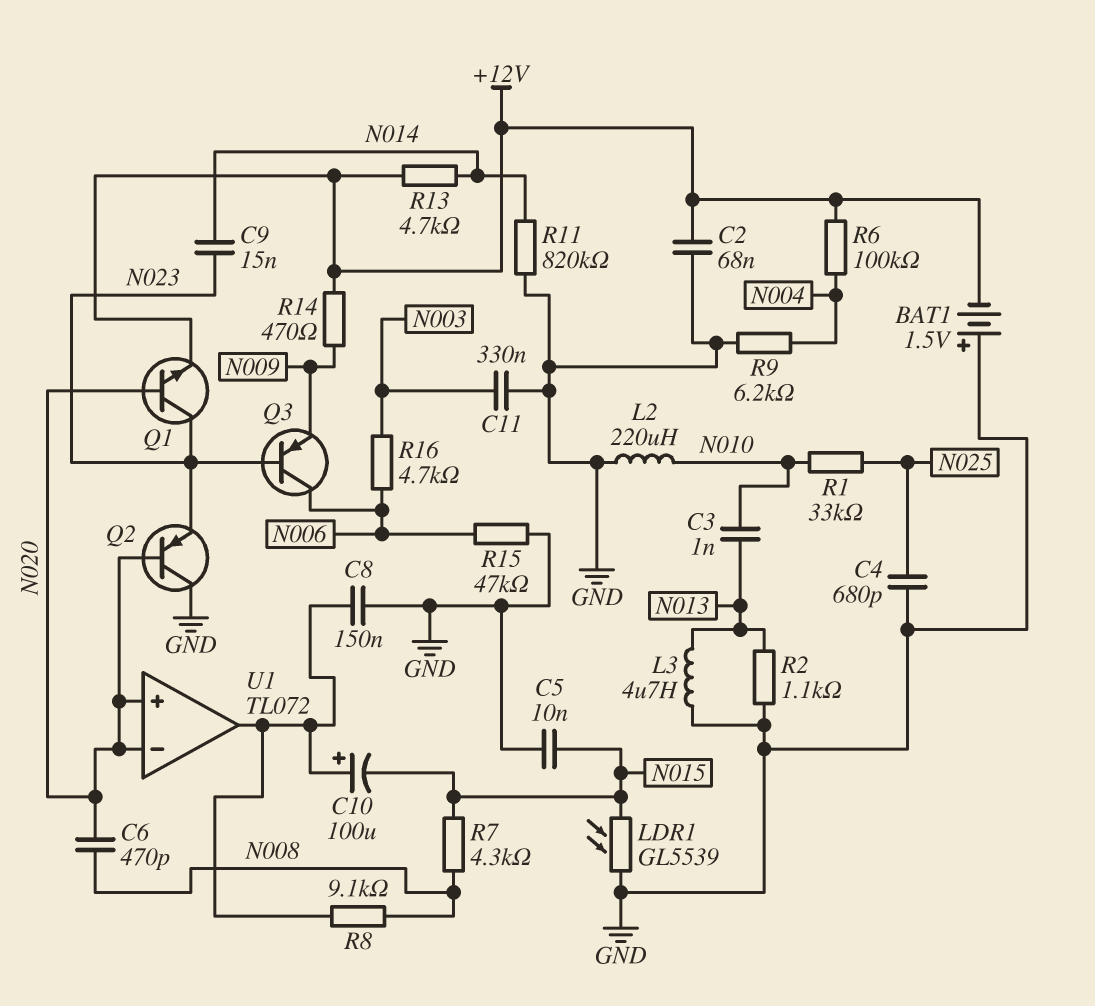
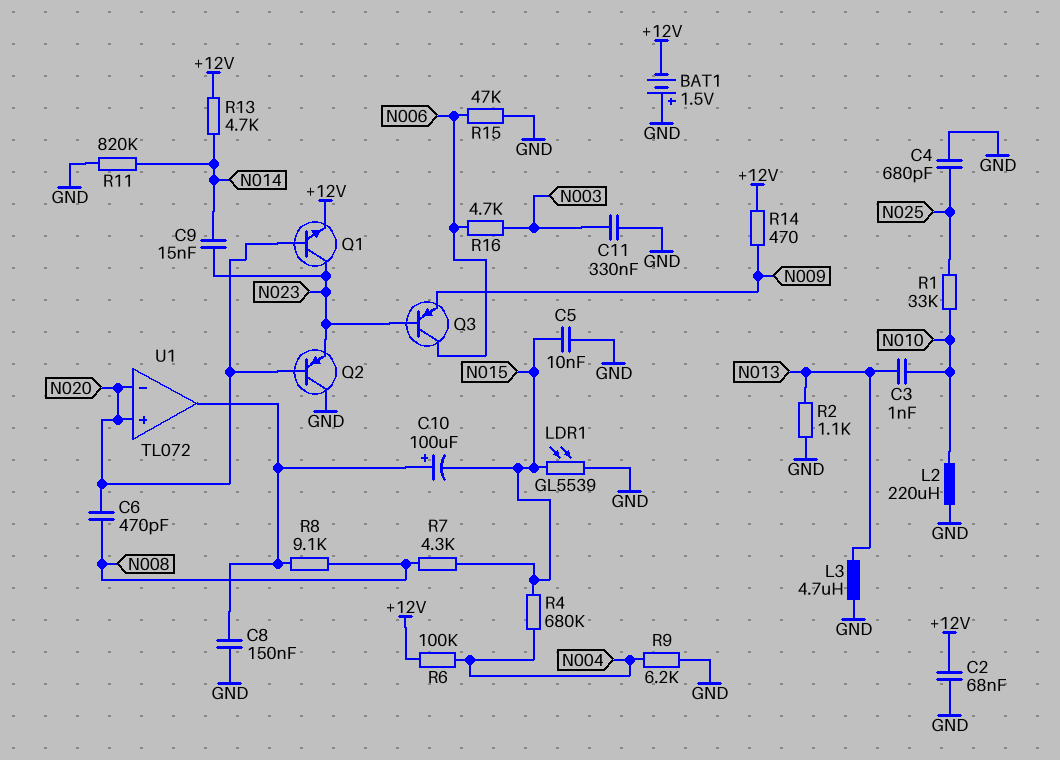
R4: none -> 680k (N004, N015)

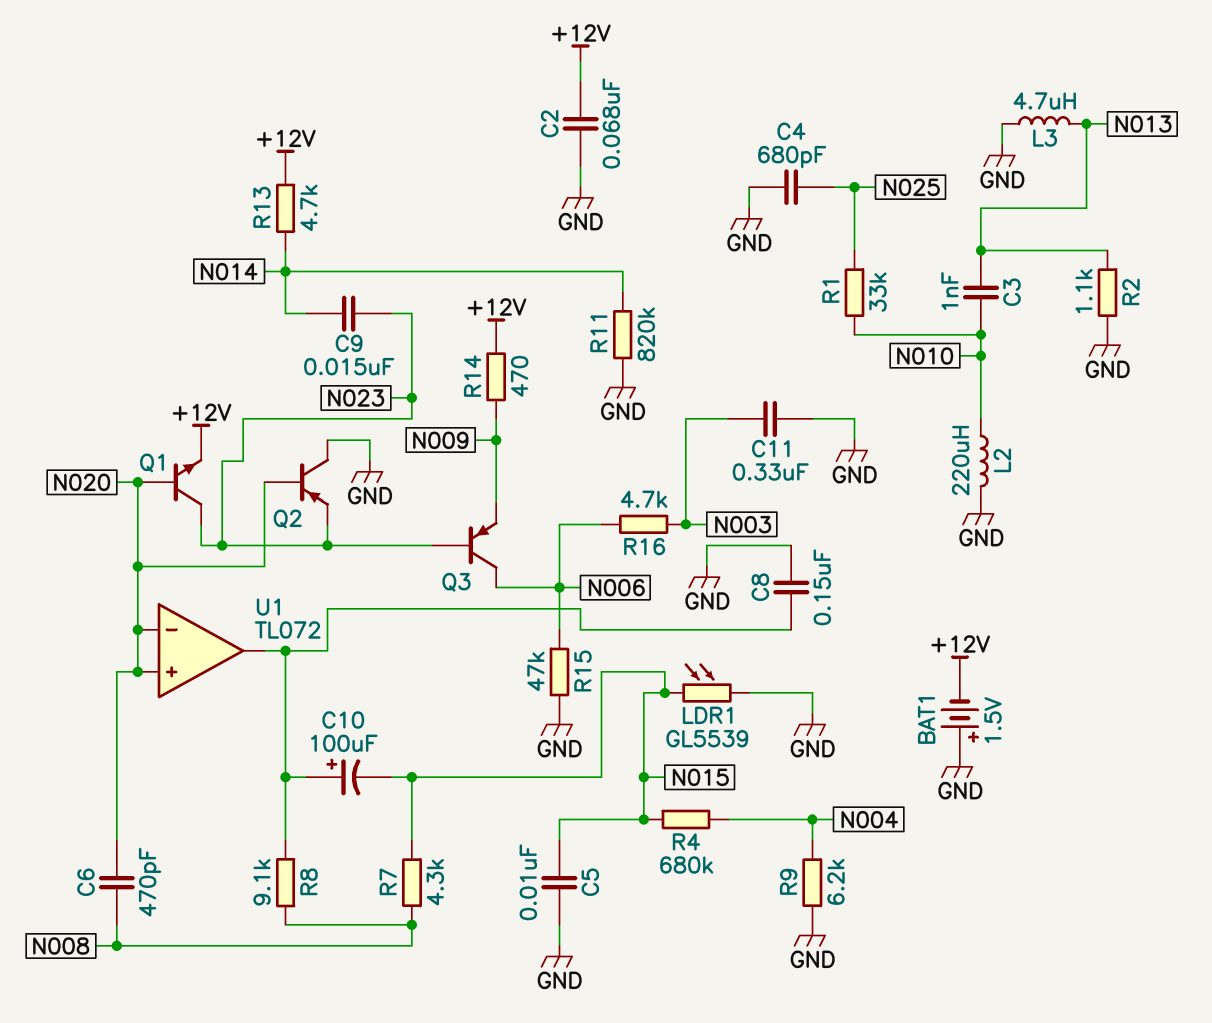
R6: 100k (+12V, N004) -> none

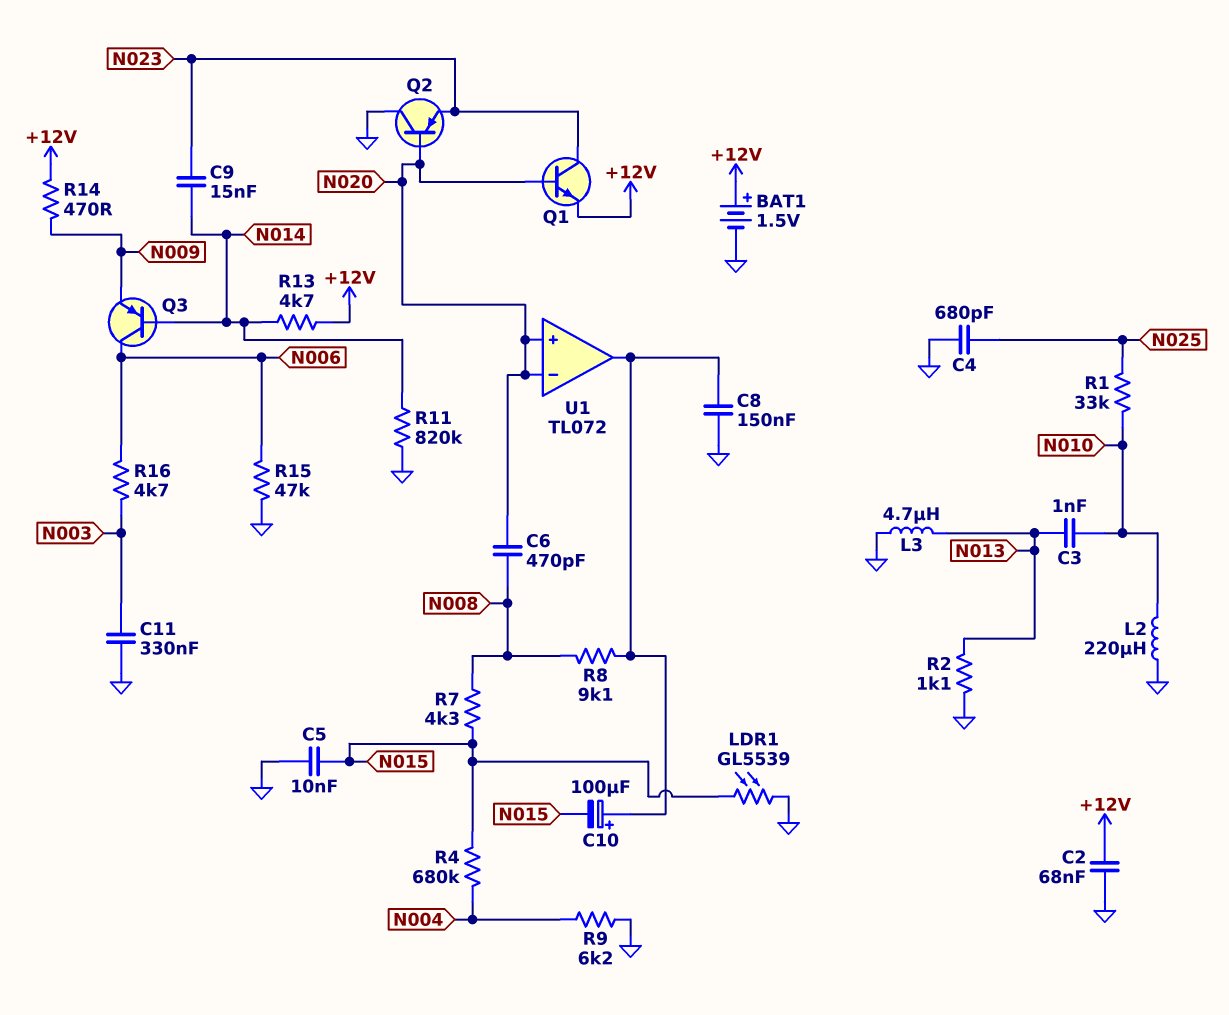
BAT1: 1.5V (plus GND, minus +12V) -> 1.5V (plus +12V, minus GND)
Q3: PNP (B N023, C N006, E N009) -> PNP (B N014, C N006, E N009)

